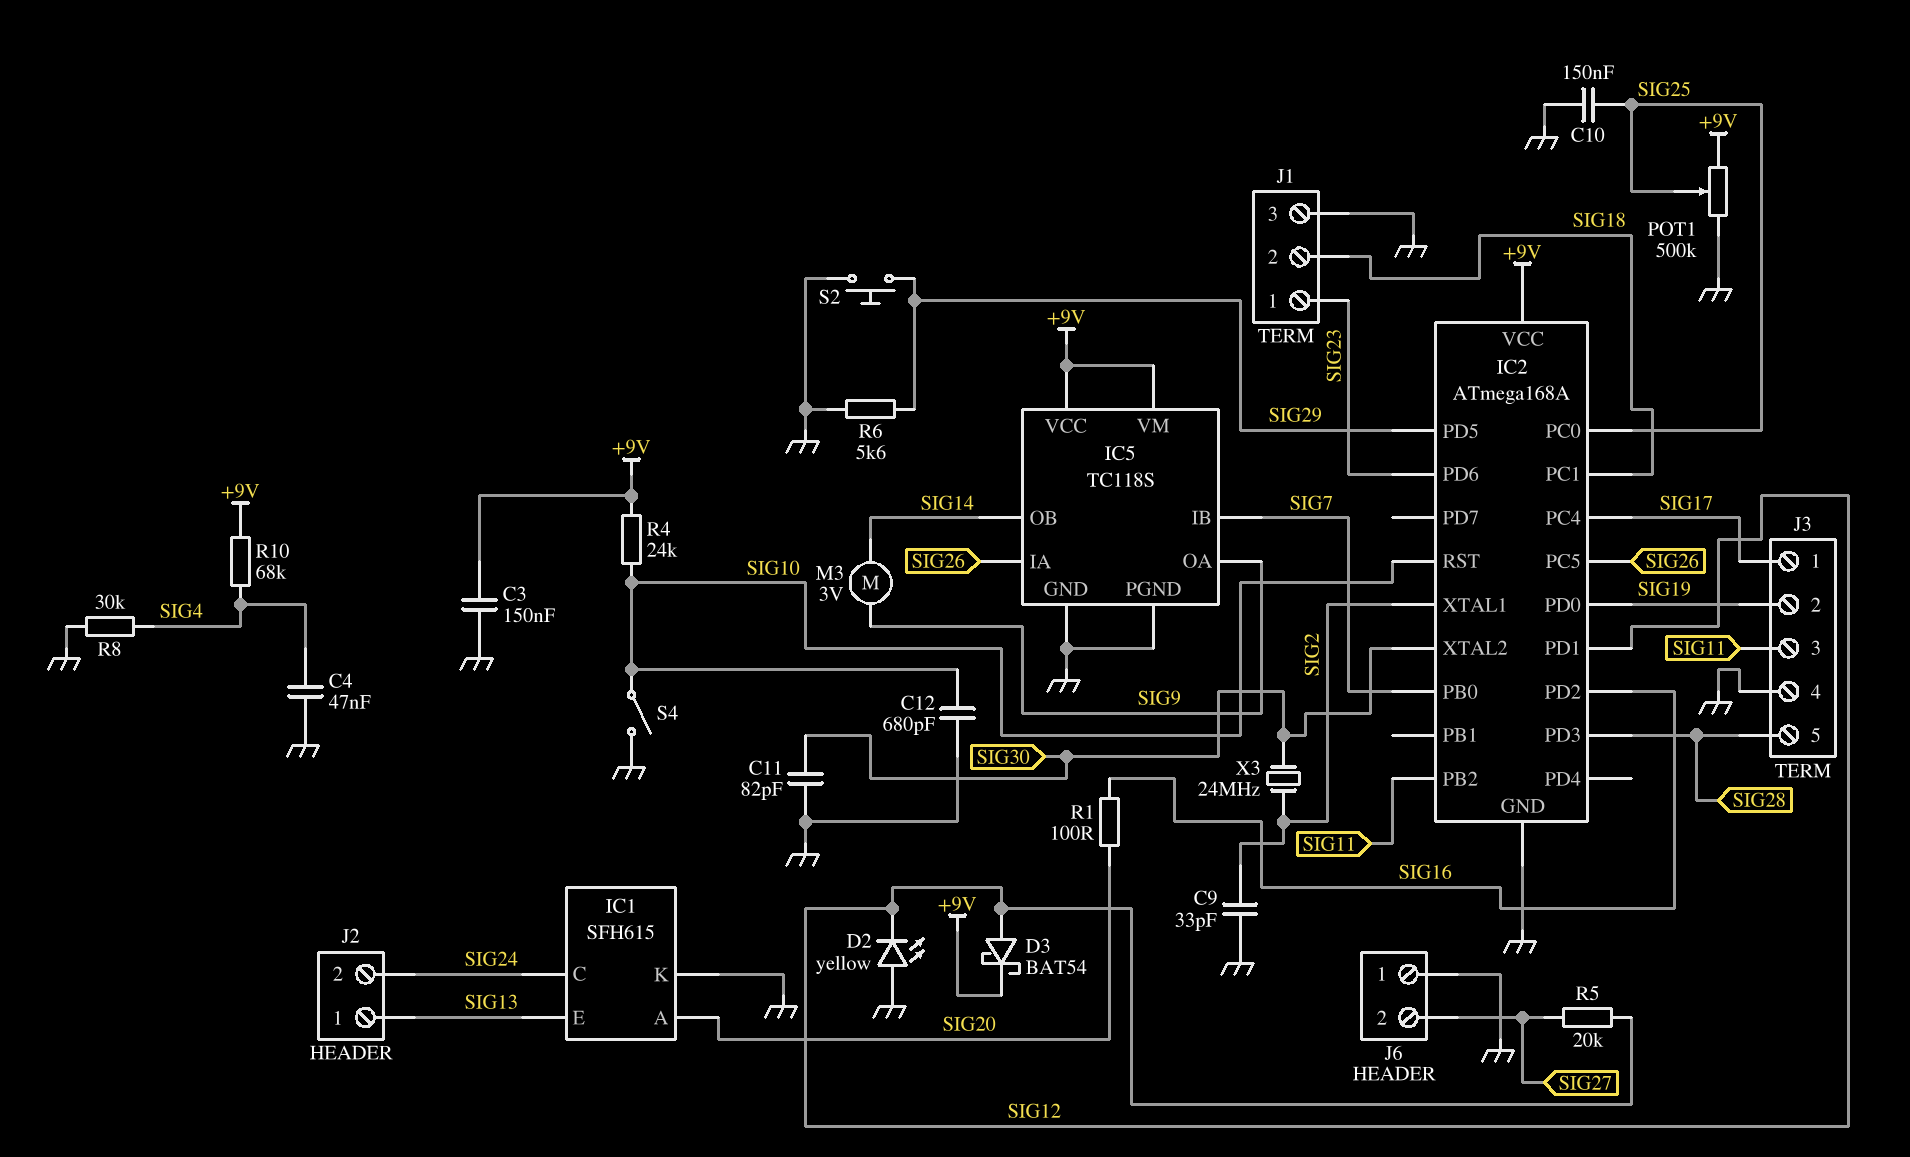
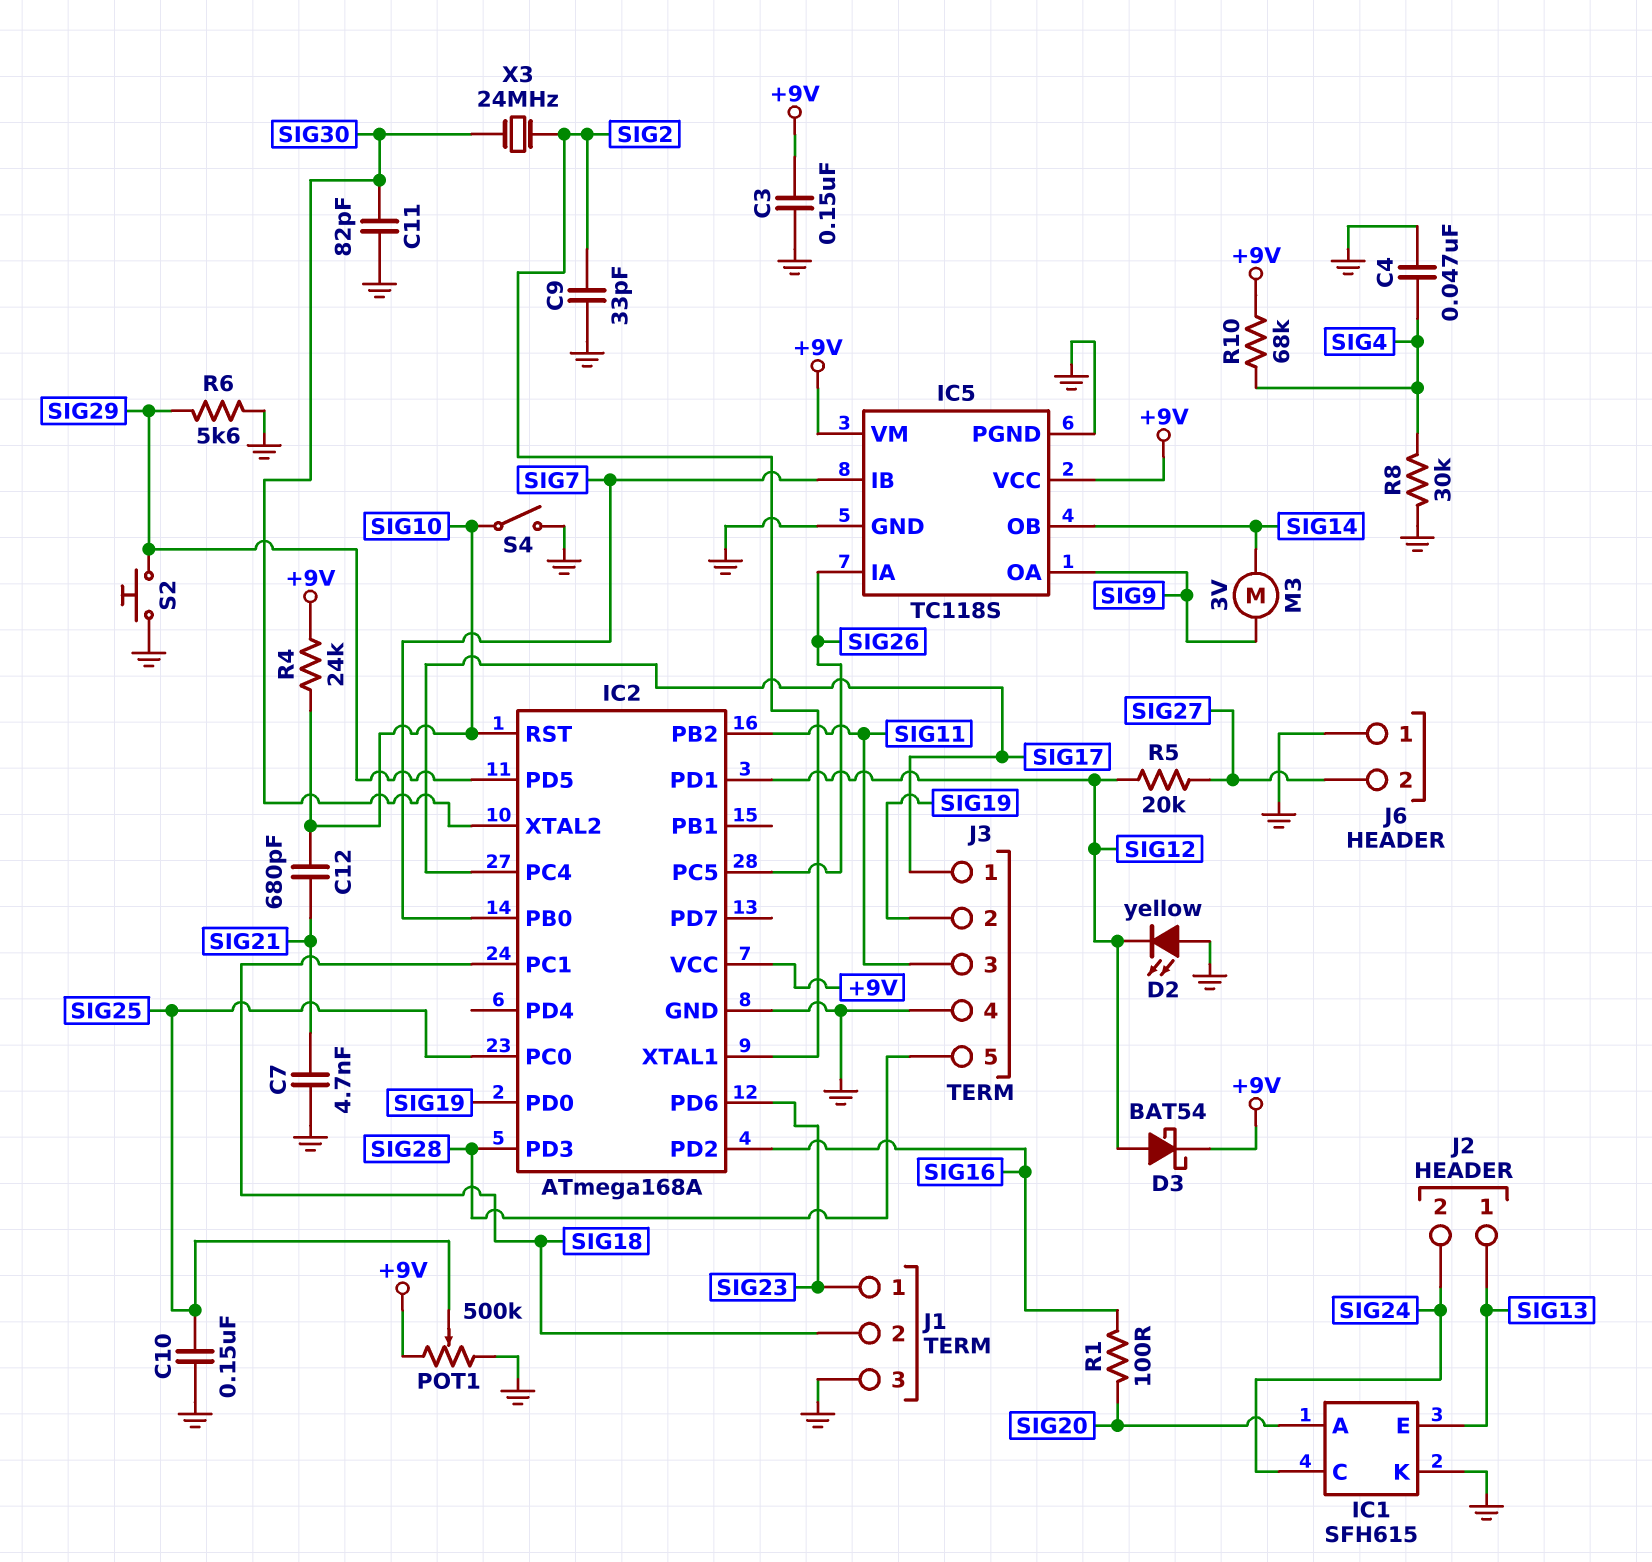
C7: none -> 4.7nF (GND, SIG21)
C12: 680pF (GND, SIG10) -> 680pF (SIG10, SIG21)

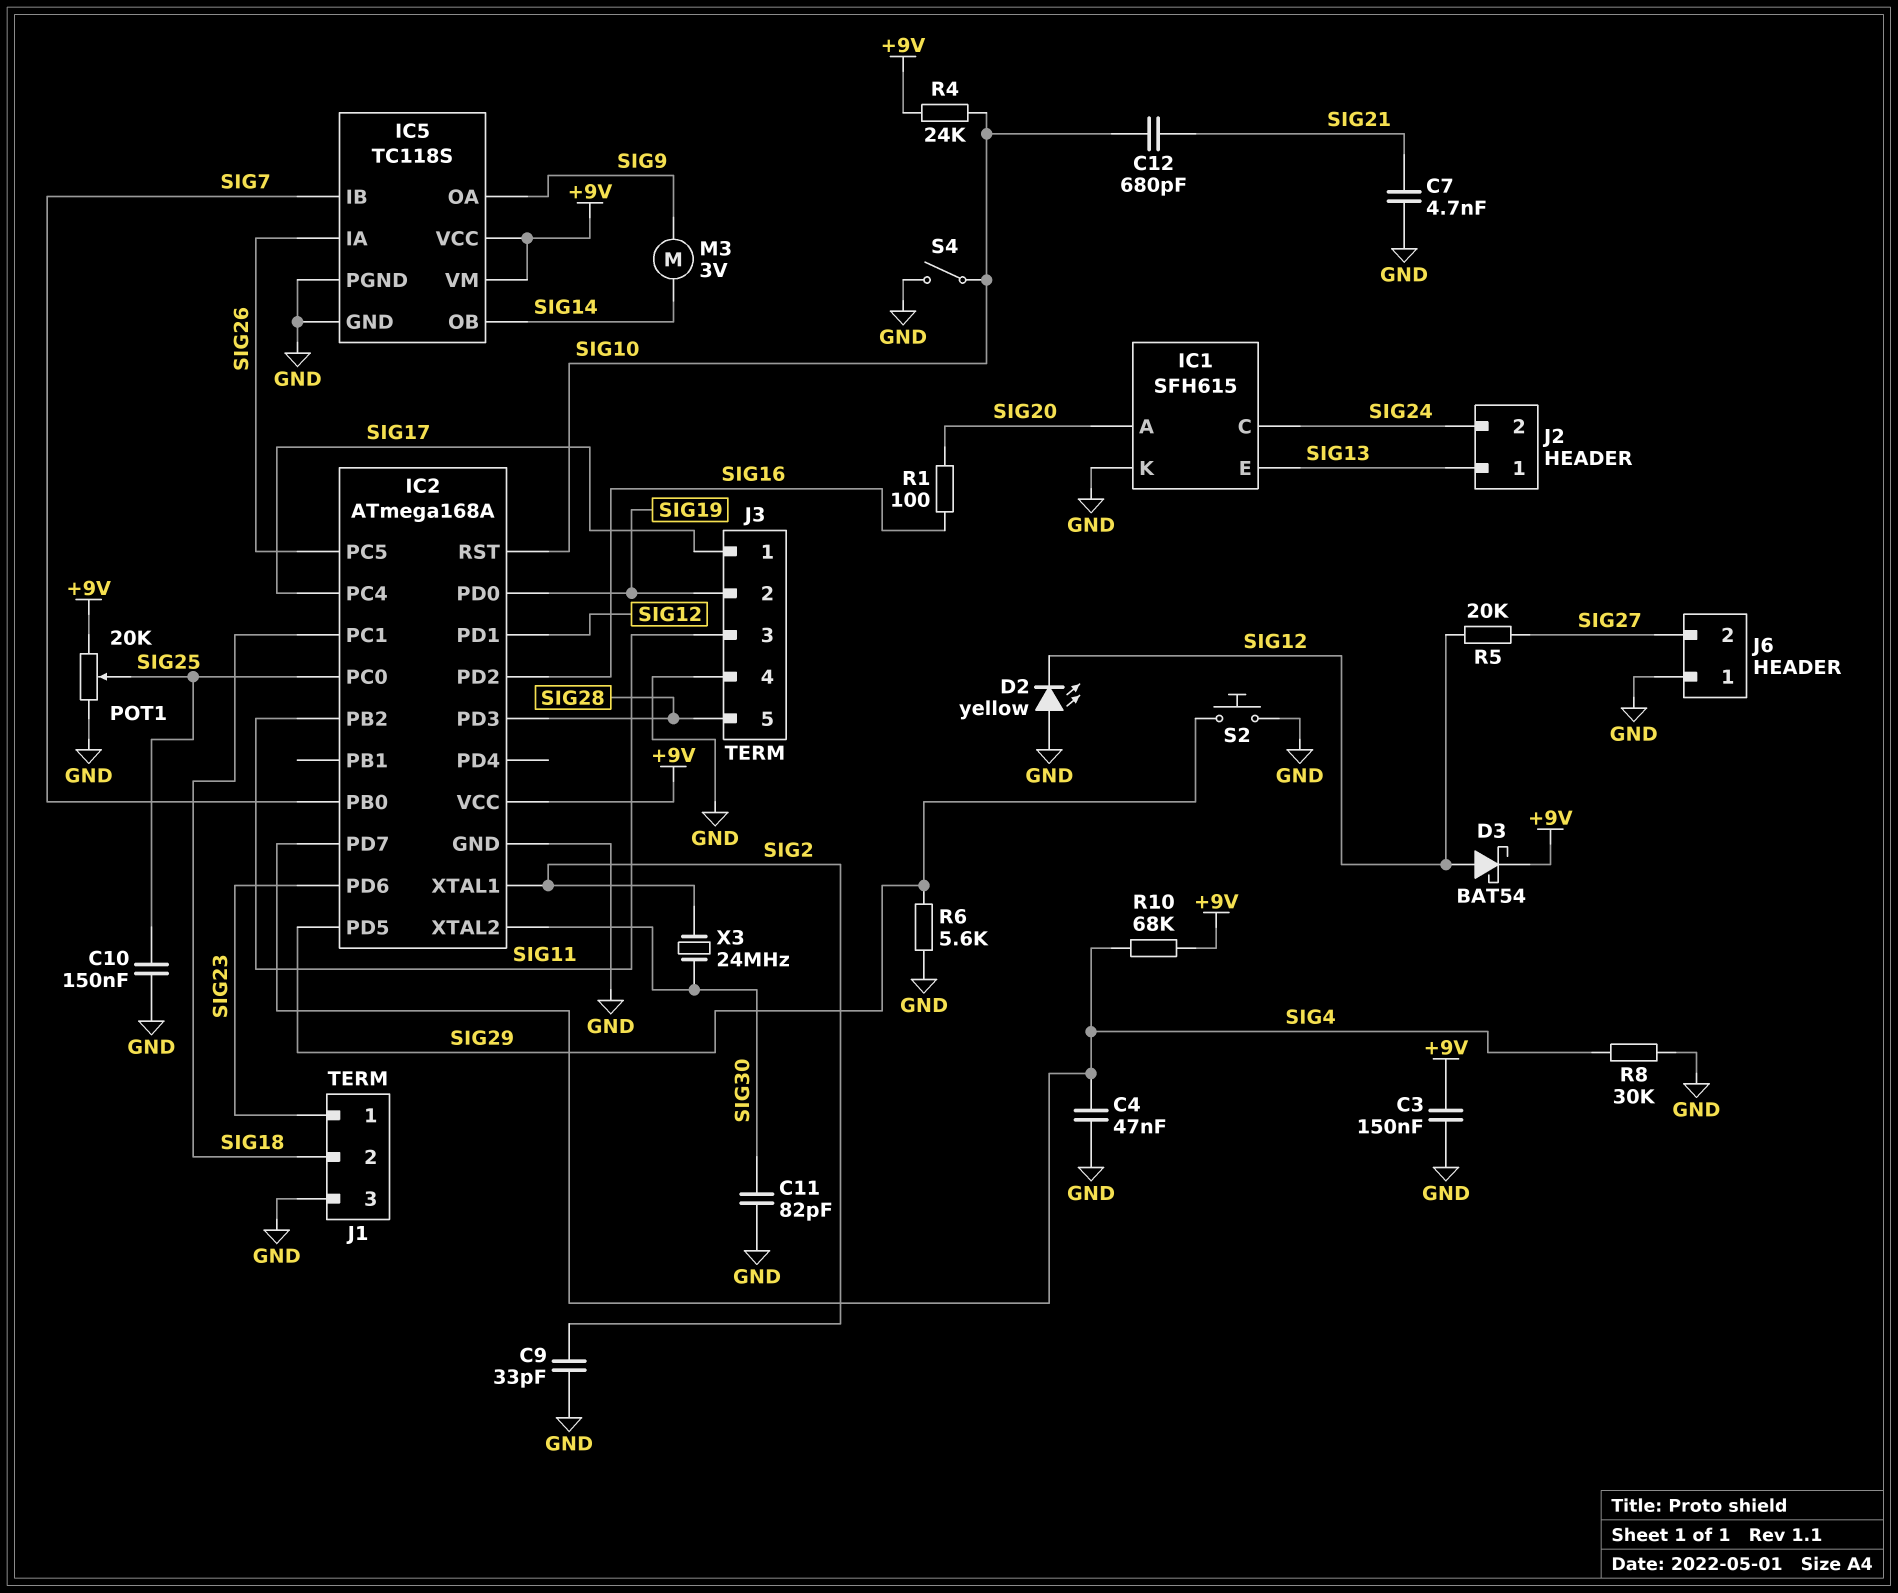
IC2 pin PD7: none -> SIG4
POT1: 500k (+9V, GND, wiper SIG25) -> 20k (+9V, GND, wiper SIG25)

